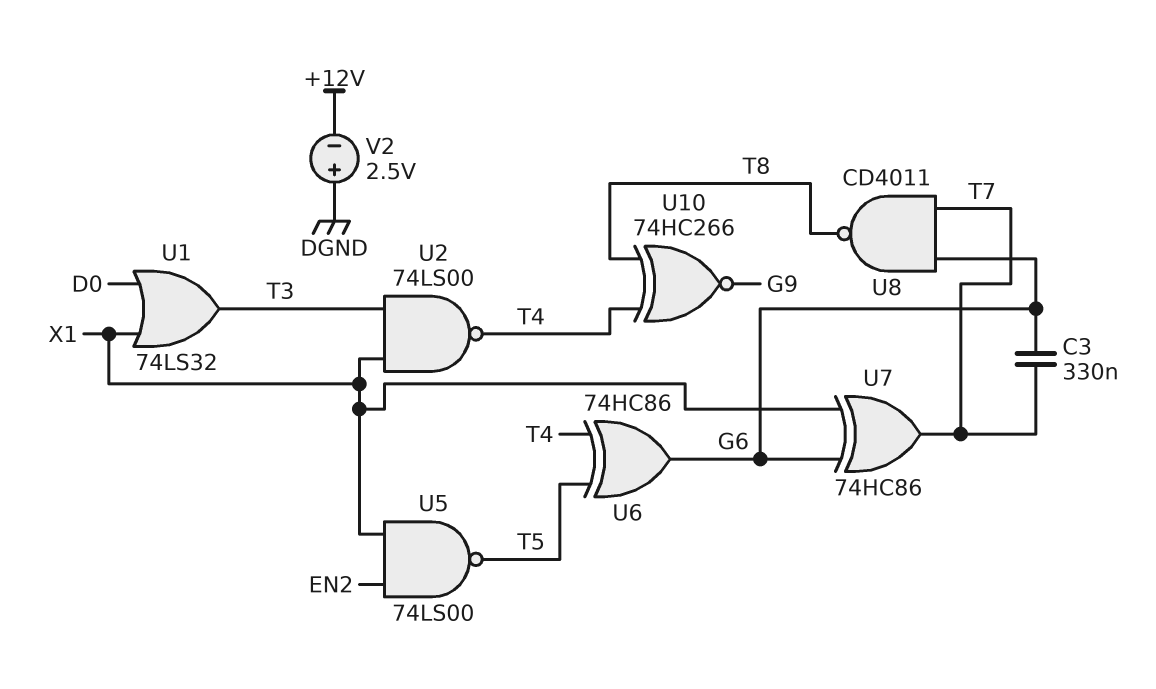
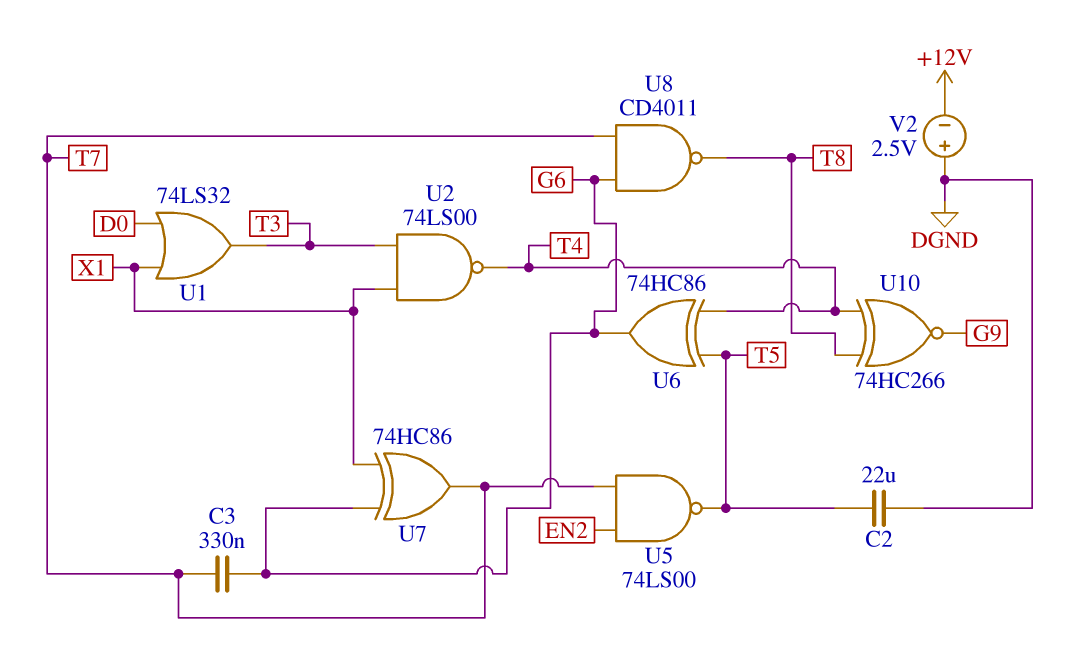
C2: none -> 22uF (DGND, T5)
U5: NAND 74LS00 (in EN2, in X1, out T5) -> NAND 74LS00 (in EN2, in T7, out T5)

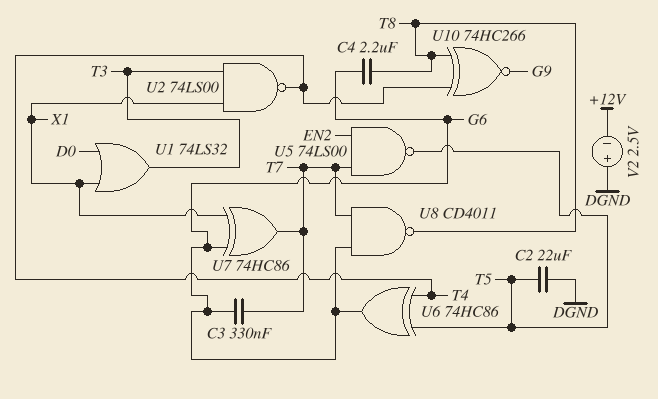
C4: none -> 2.2uF (G6, T8)

